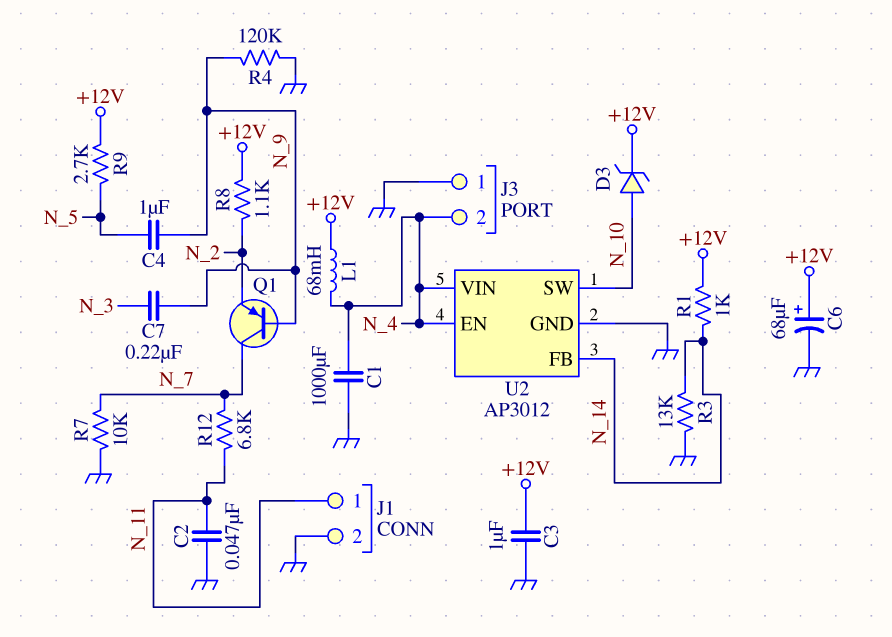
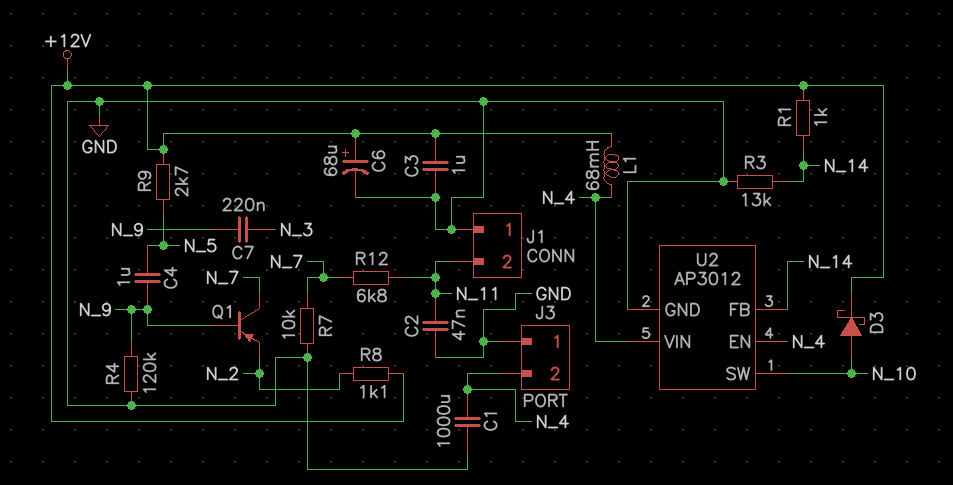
D3: zener (A N_10, K +12V) -> schottky (A N_10, K +12V)
J1 pin 1: N_11 -> GND
J1 pin 2: GND -> N_11

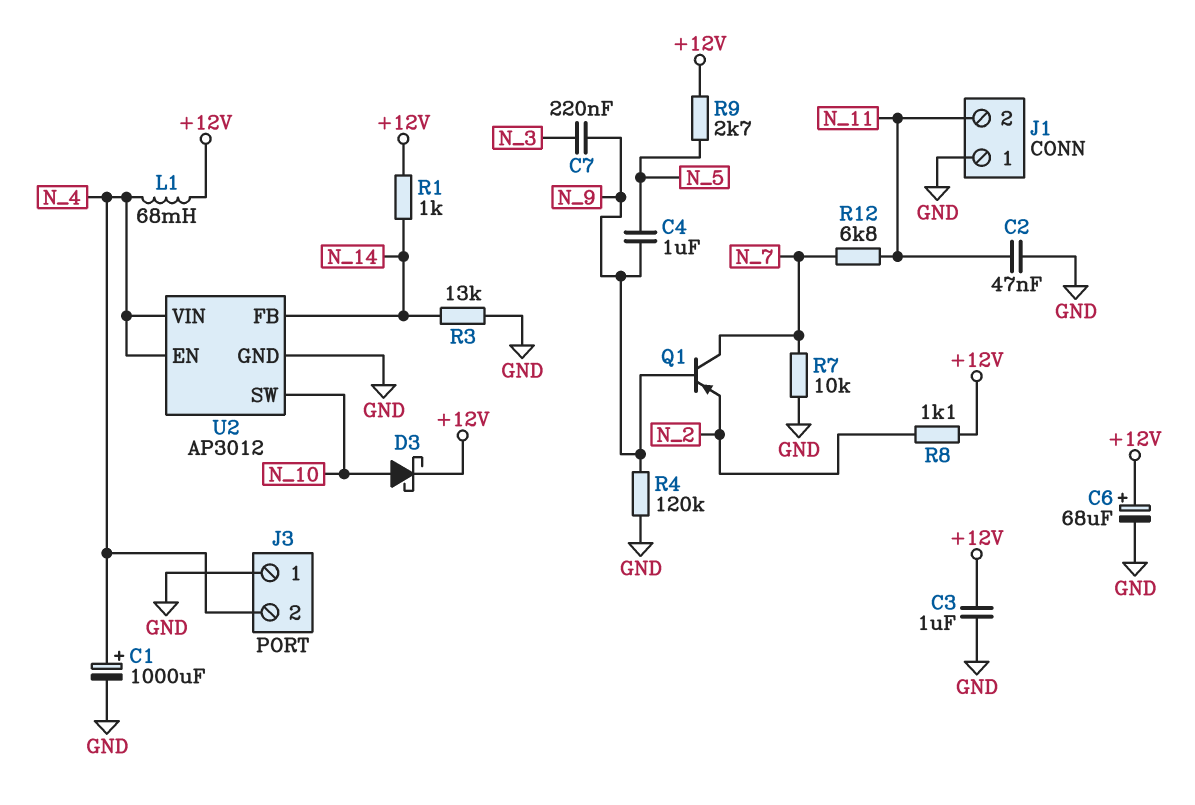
C1: 1000uF (GND, N_4) -> 1000uF (plus N_4, minus GND)

